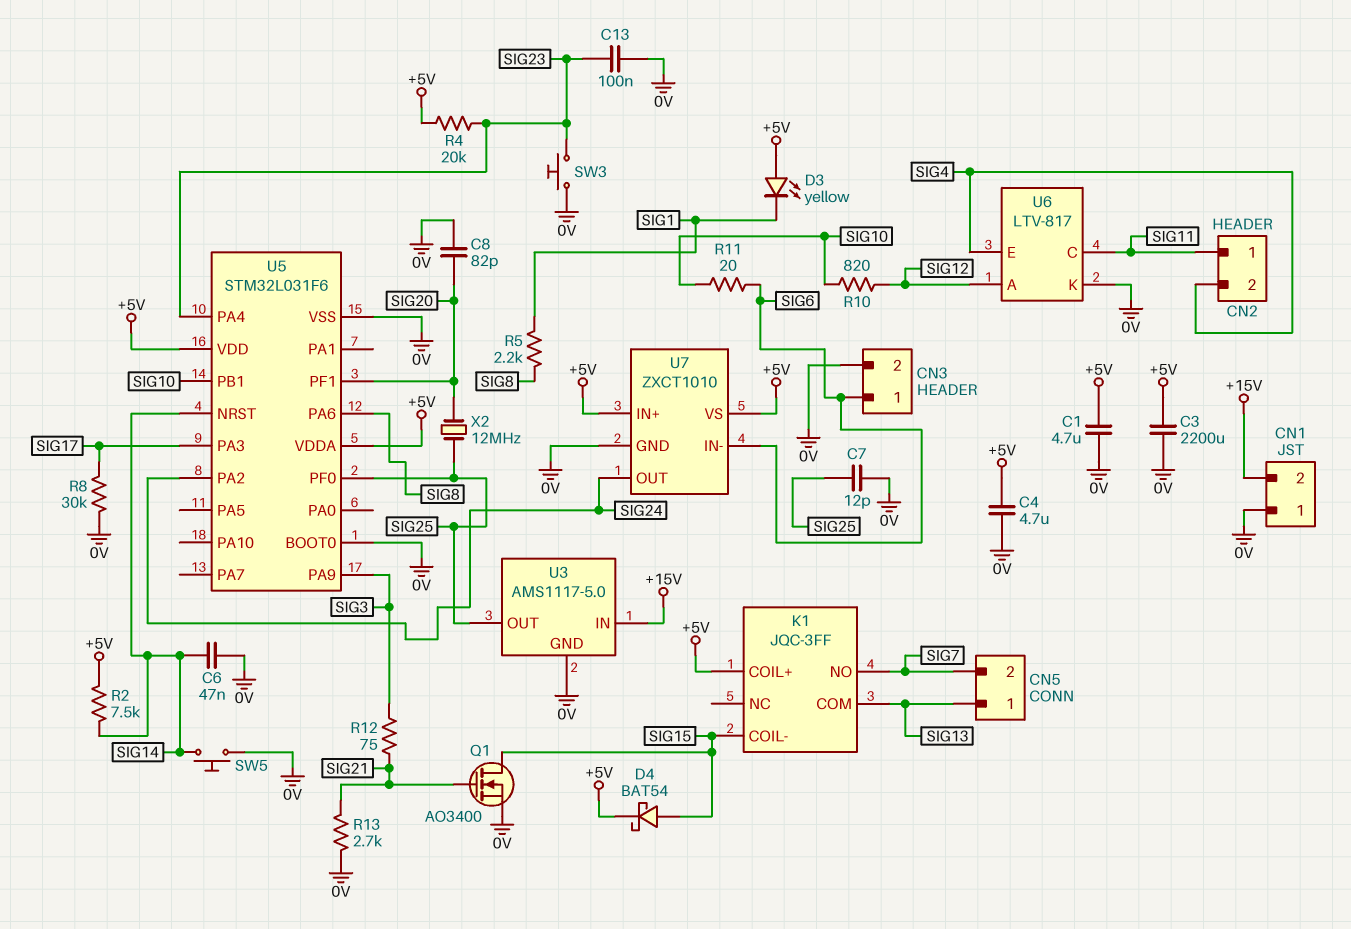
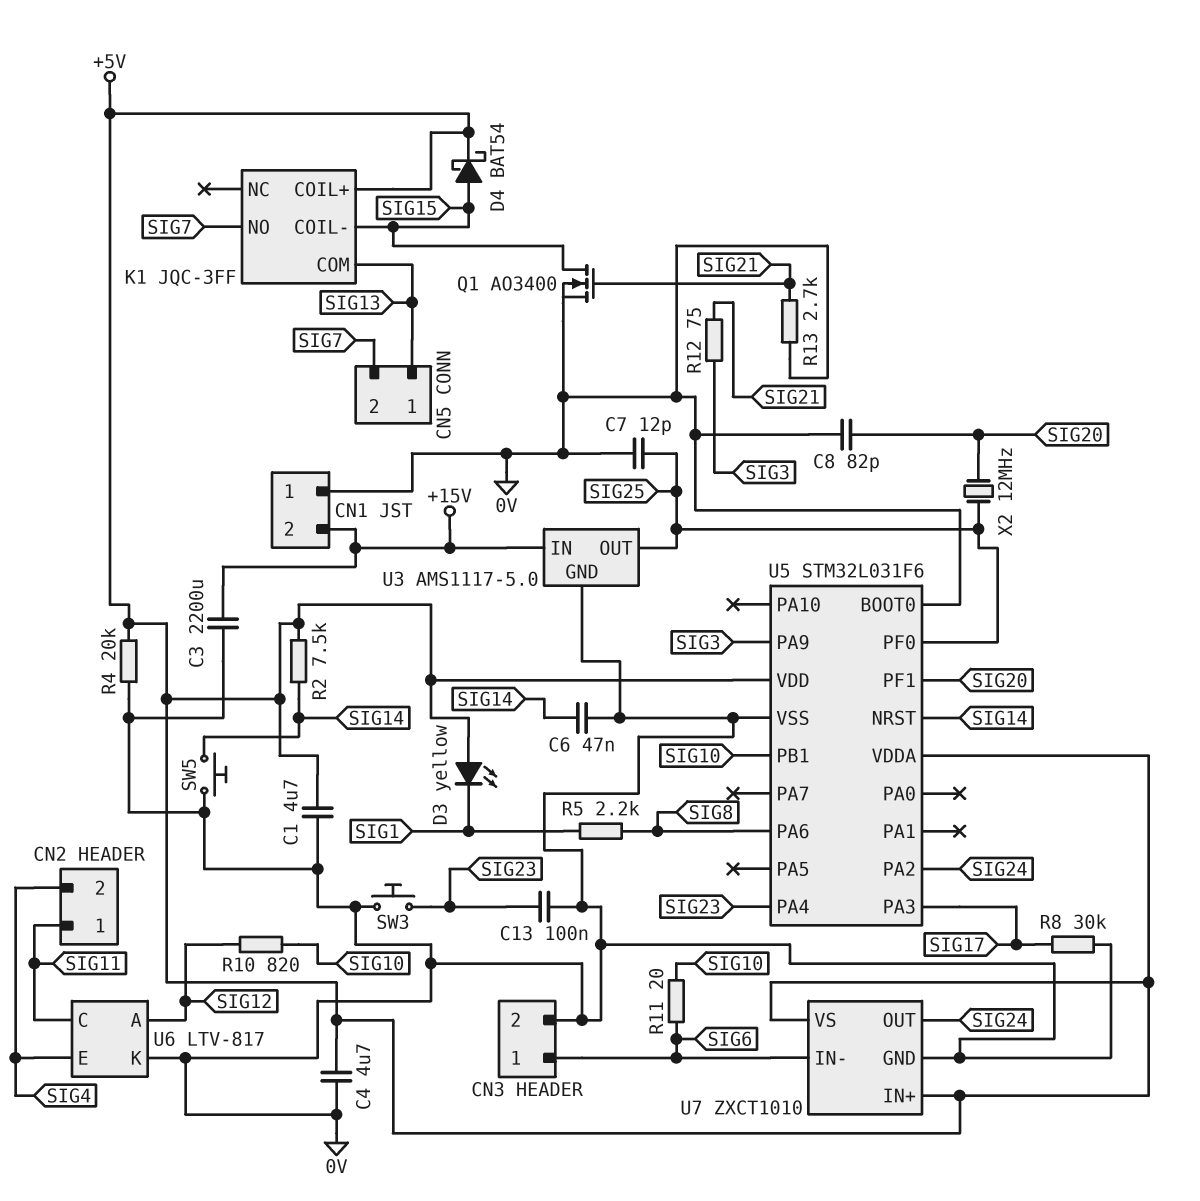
C3: 2200uF (+5V, 0V) -> 2200uF (+15V, 0V)
R4: 20k (+5V, SIG23) -> 20k (+5V, 0V)

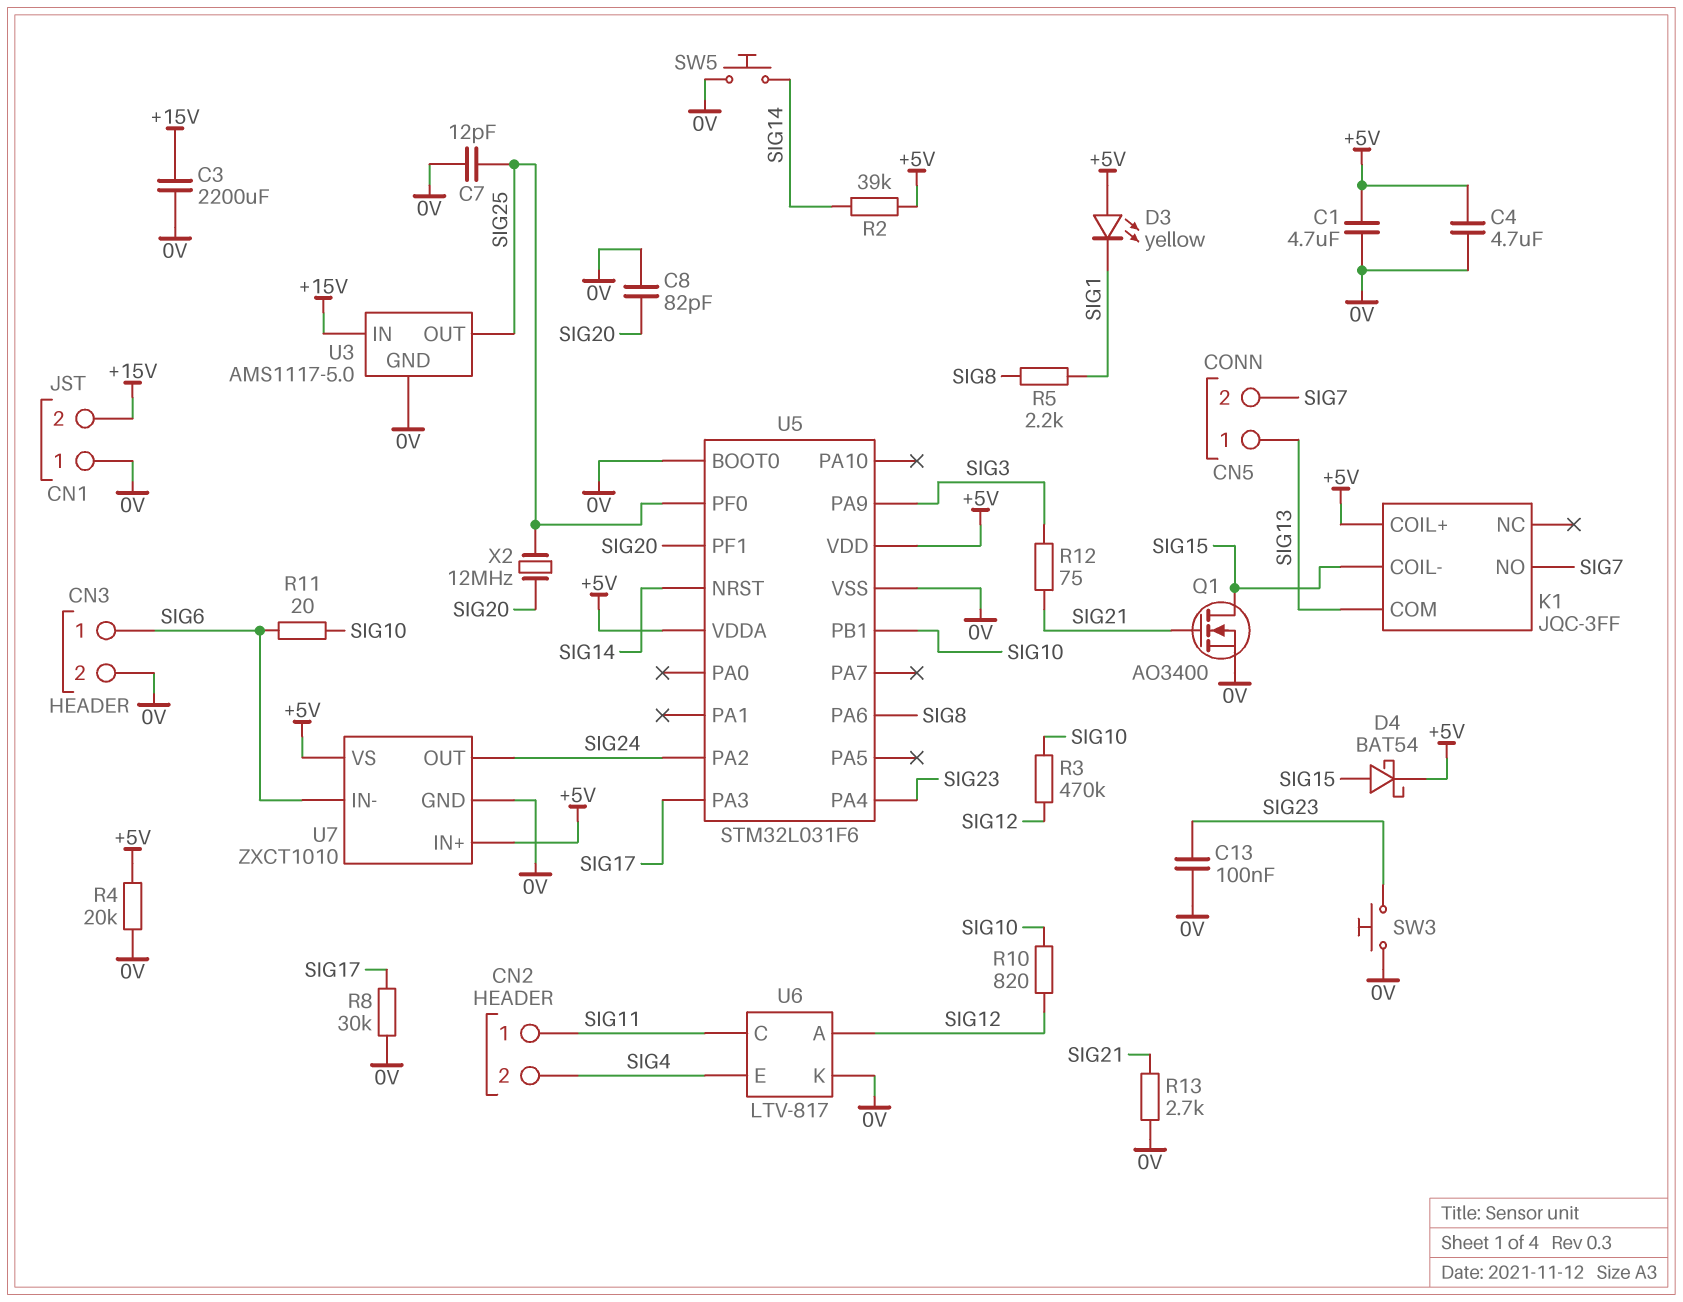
C6: 47nF (0V, SIG14) -> none
R2: 7.5k (+5V, SIG14) -> 39k (+5V, SIG14)
R3: none -> 470k (SIG10, SIG12)

